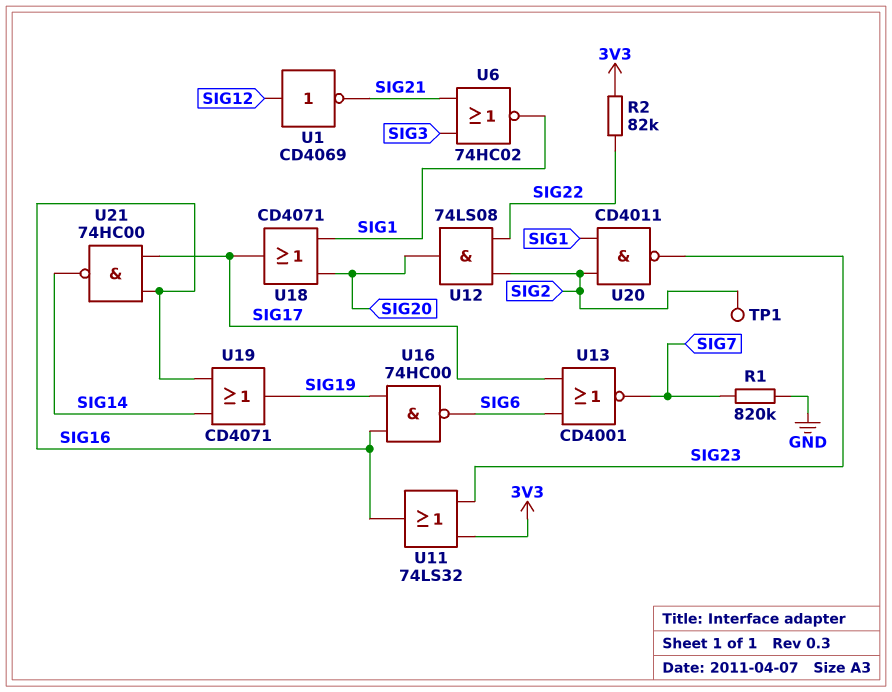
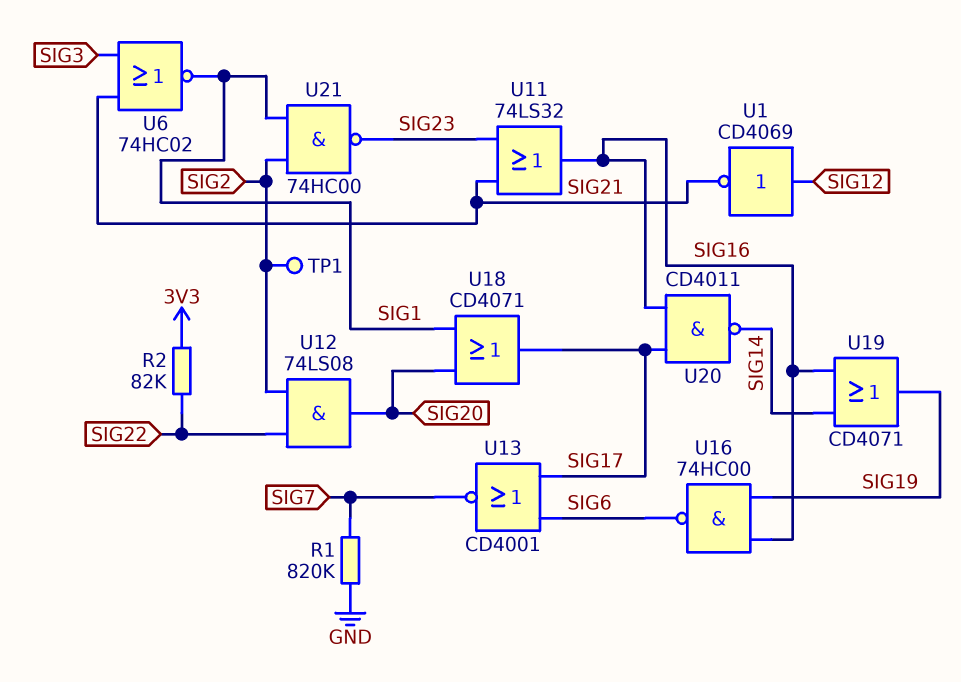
U11: OR 74LS32 (in 3V3, in SIG23, out SIG16) -> OR 74LS32 (in SIG21, in SIG23, out SIG16)
U20: NAND CD4011 (in SIG1, in SIG2, out SIG23) -> NAND CD4011 (in SIG16, in SIG17, out SIG14)
U21: NAND 74HC00 (in SIG16, in SIG17, out SIG14) -> NAND 74HC00 (in SIG1, in SIG2, out SIG23)

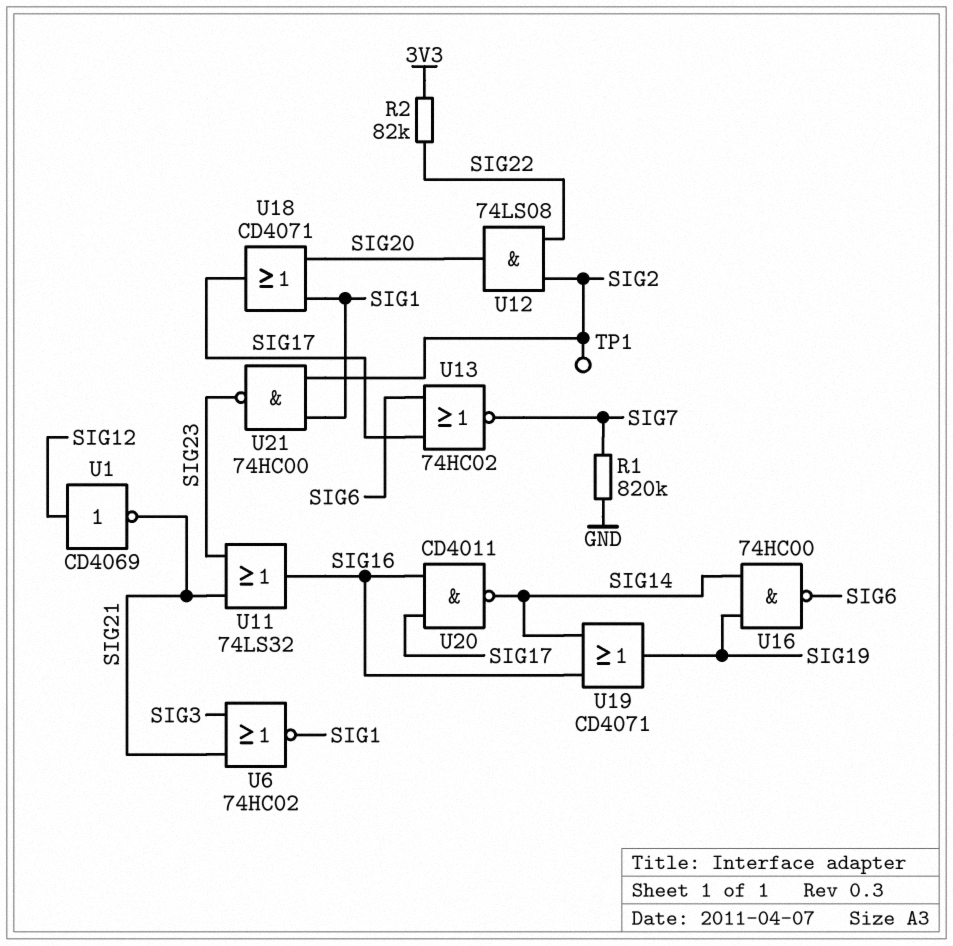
U13: NOR CD4001 (in SIG6, in SIG17, out SIG7) -> NOR 74HC02 (in SIG6, in SIG17, out SIG7)
U16: NAND 74HC00 (in SIG16, in SIG19, out SIG6) -> NAND 74HC00 (in SIG14, in SIG19, out SIG6)

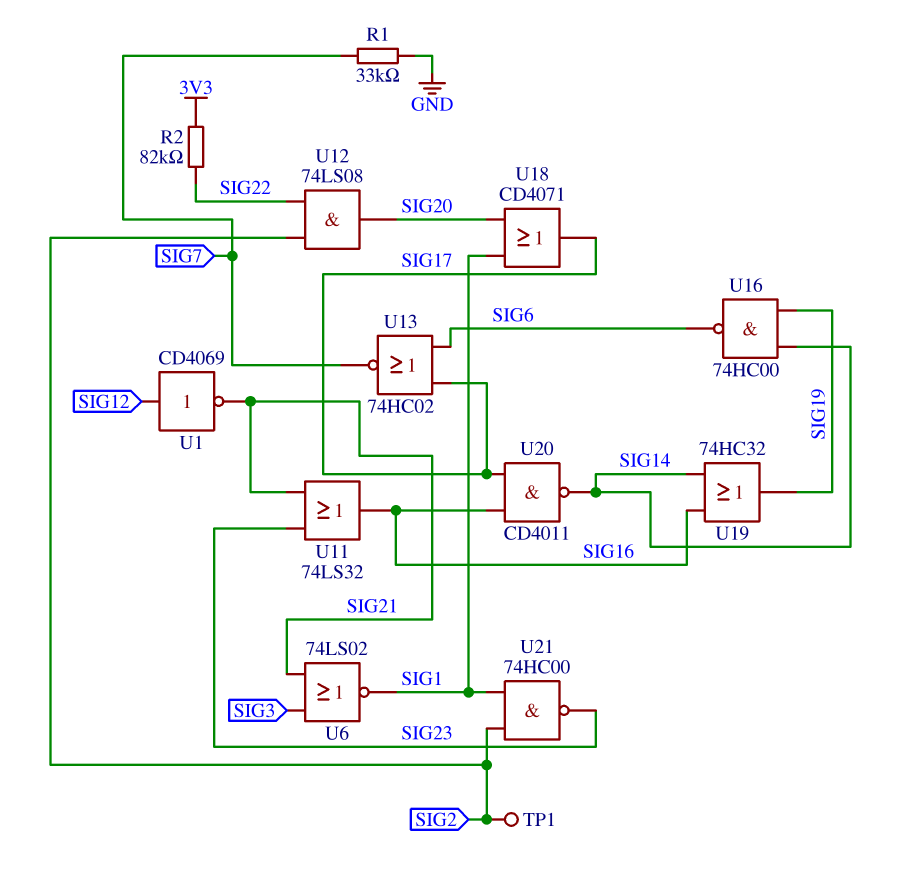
R1: 820k (GND, SIG7) -> 33k (GND, SIG7)
U6: NOR 74HC02 (in SIG3, in SIG21, out SIG1) -> NOR 74LS02 (in SIG3, in SIG21, out SIG1)
U19: OR CD4071 (in SIG14, in SIG16, out SIG19) -> OR 74HC32 (in SIG14, in SIG16, out SIG19)

